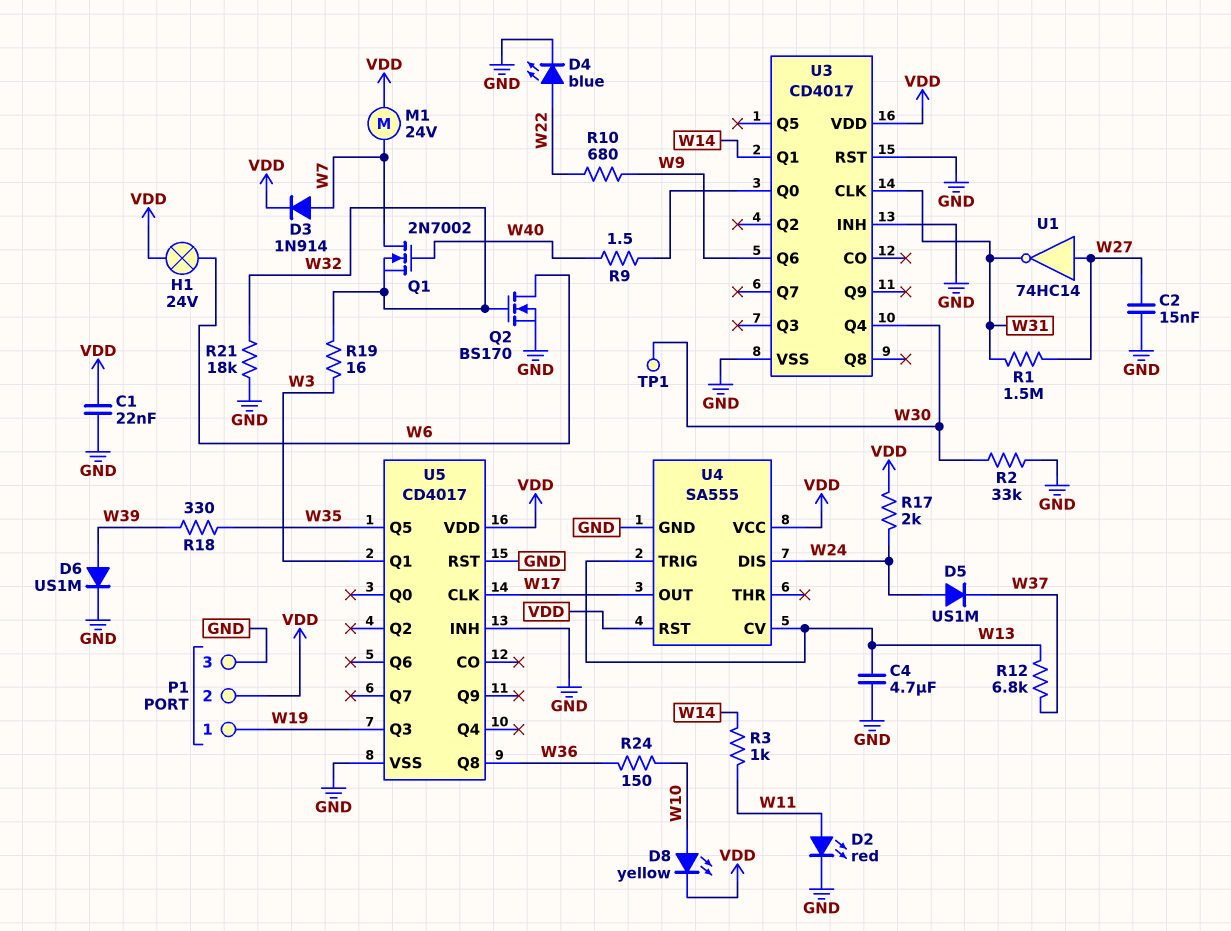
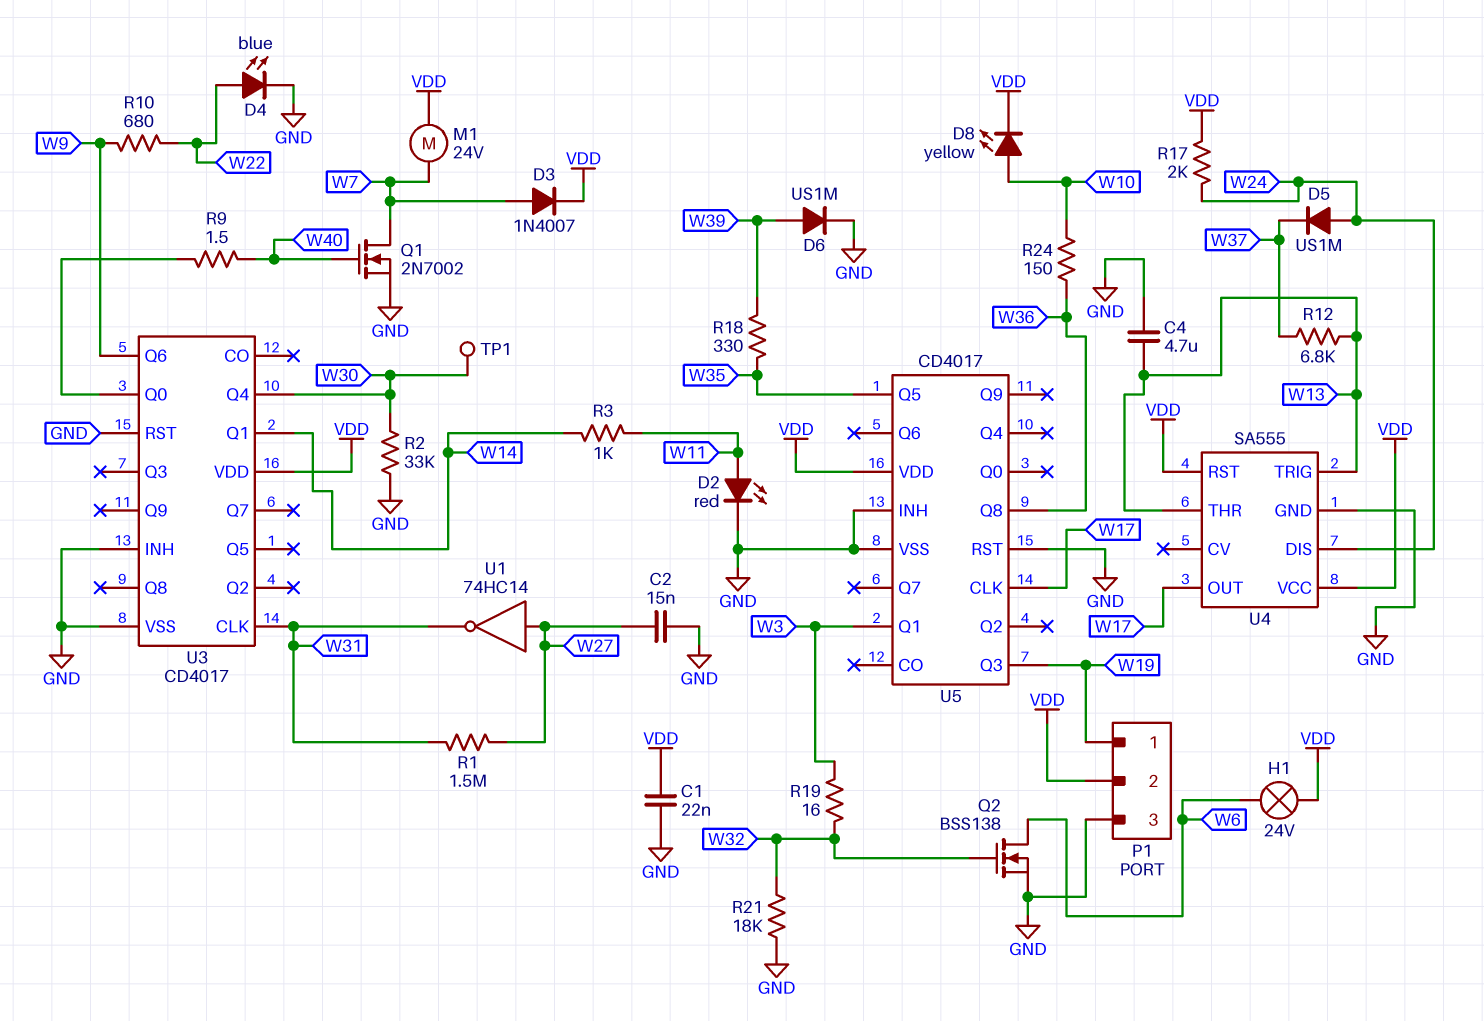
D3: diode 1N914 (A W7, K VDD) -> diode 1N4007 (A W7, K VDD)
Q1: NMOS 2N7002 (G W40, D W7, S W32) -> NMOS 2N7002 (G W40, D W7, S GND)
Q2: NMOS BS170 (G W32, D W6, S GND) -> NMOS BSS138 (G W32, D W6, S GND)
U4 pin CV: W13 -> none
U4 pin THR: none -> W13

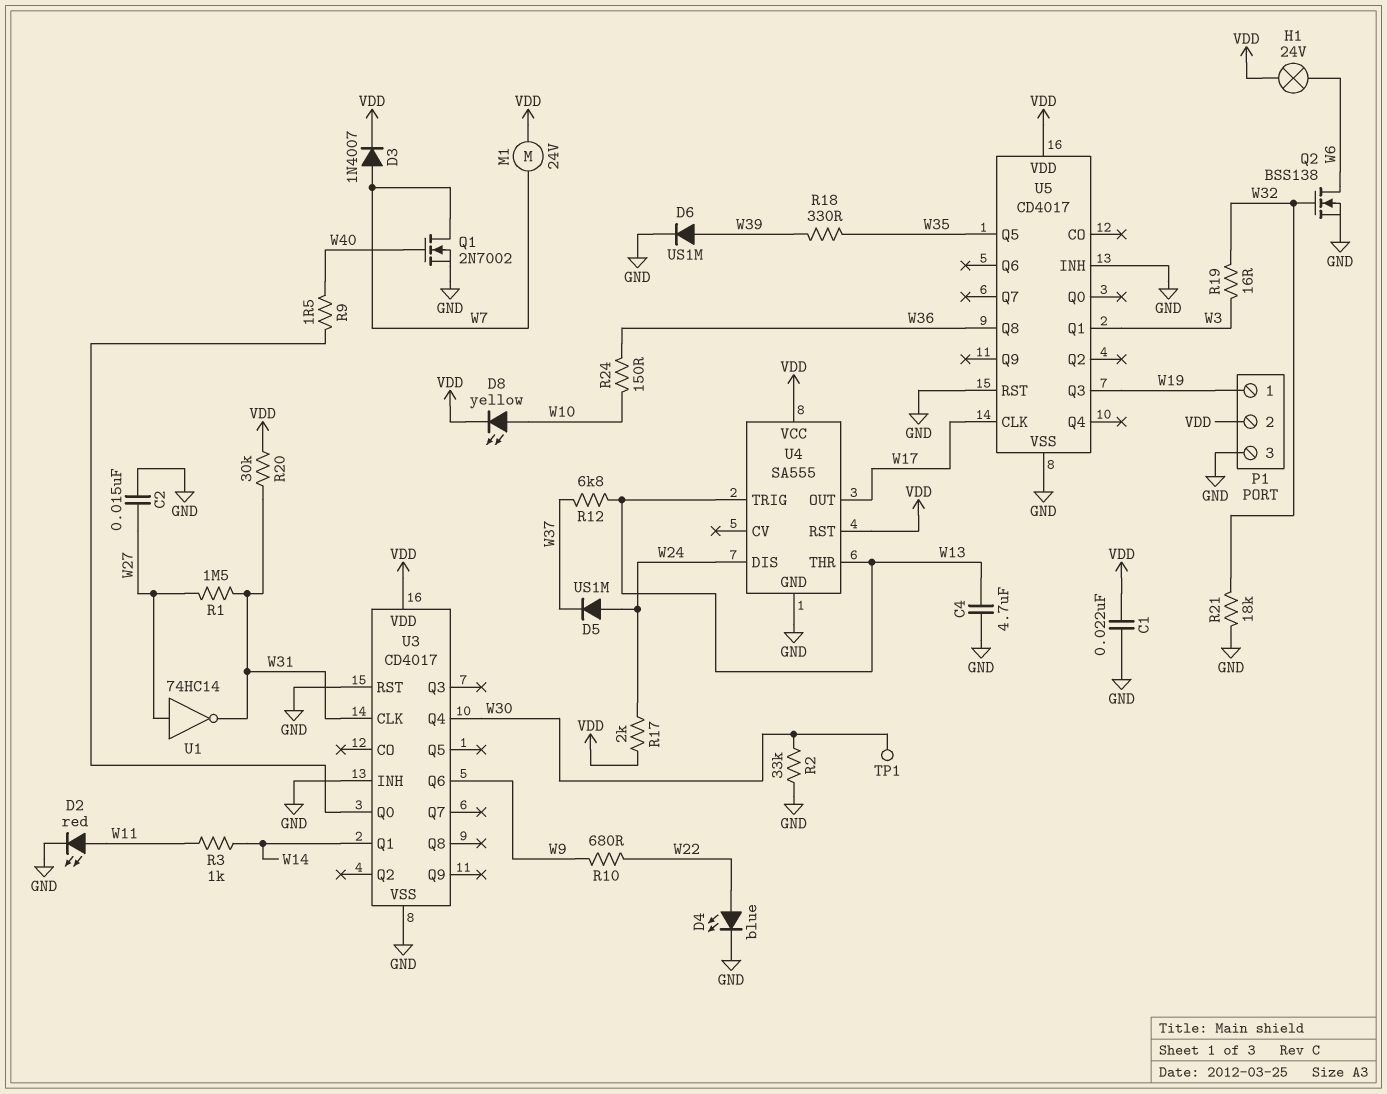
R20: none -> 30k (VDD, W31)

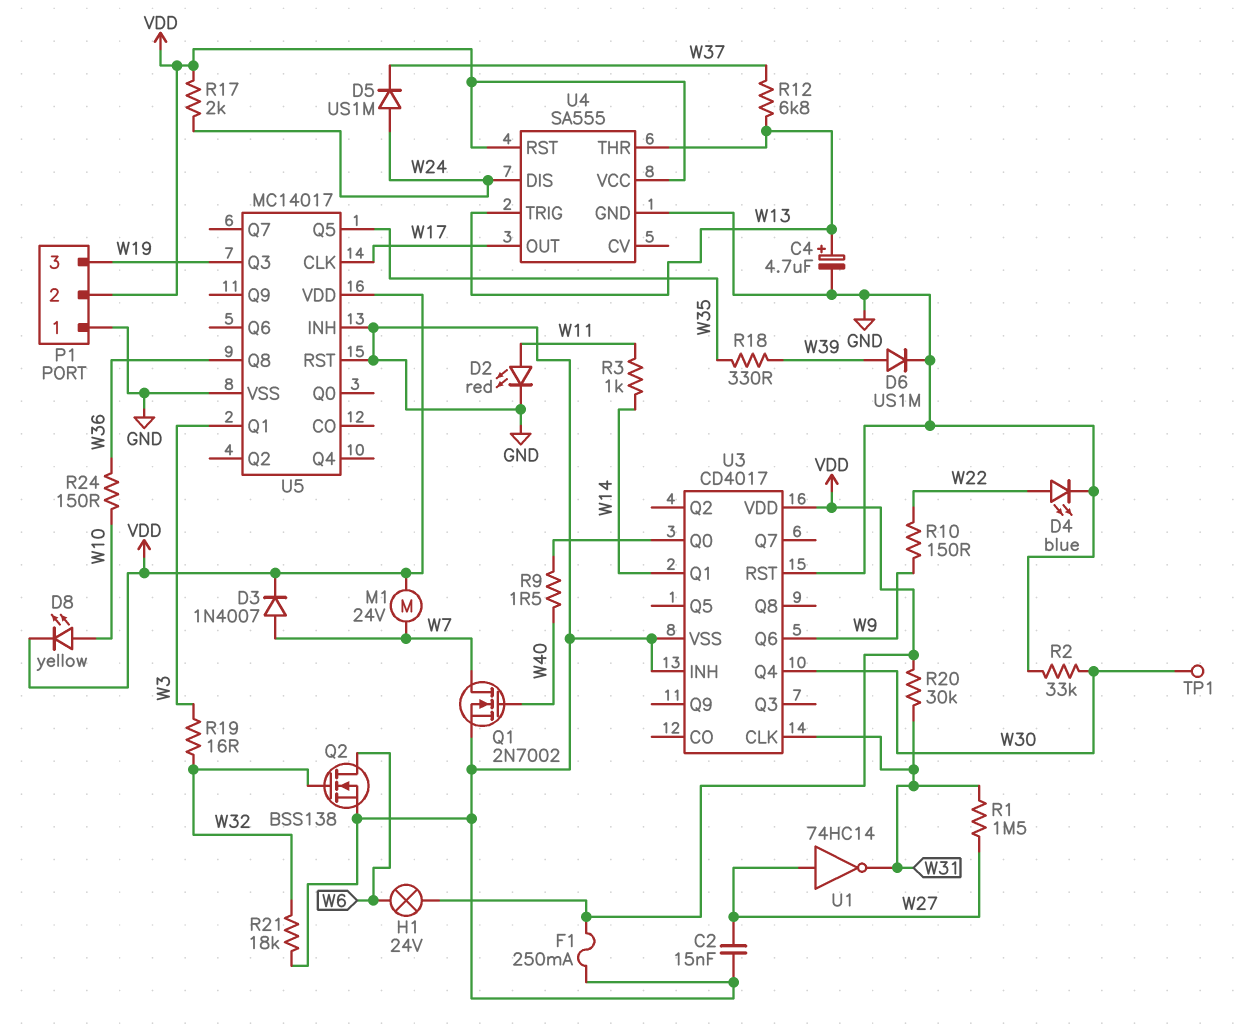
C1: 22nF (GND, VDD) -> none
C4: 4.7uF (GND, W13) -> 4.7uF (plus W13, minus GND)
F1: none -> 250mA (GND, VDD)
P1 pin 1: W19 -> GND
P1 pin 3: GND -> W19
R10: 680 (W9, W22) -> 150 (W9, W22)
U5: CD4017 -> MC14017

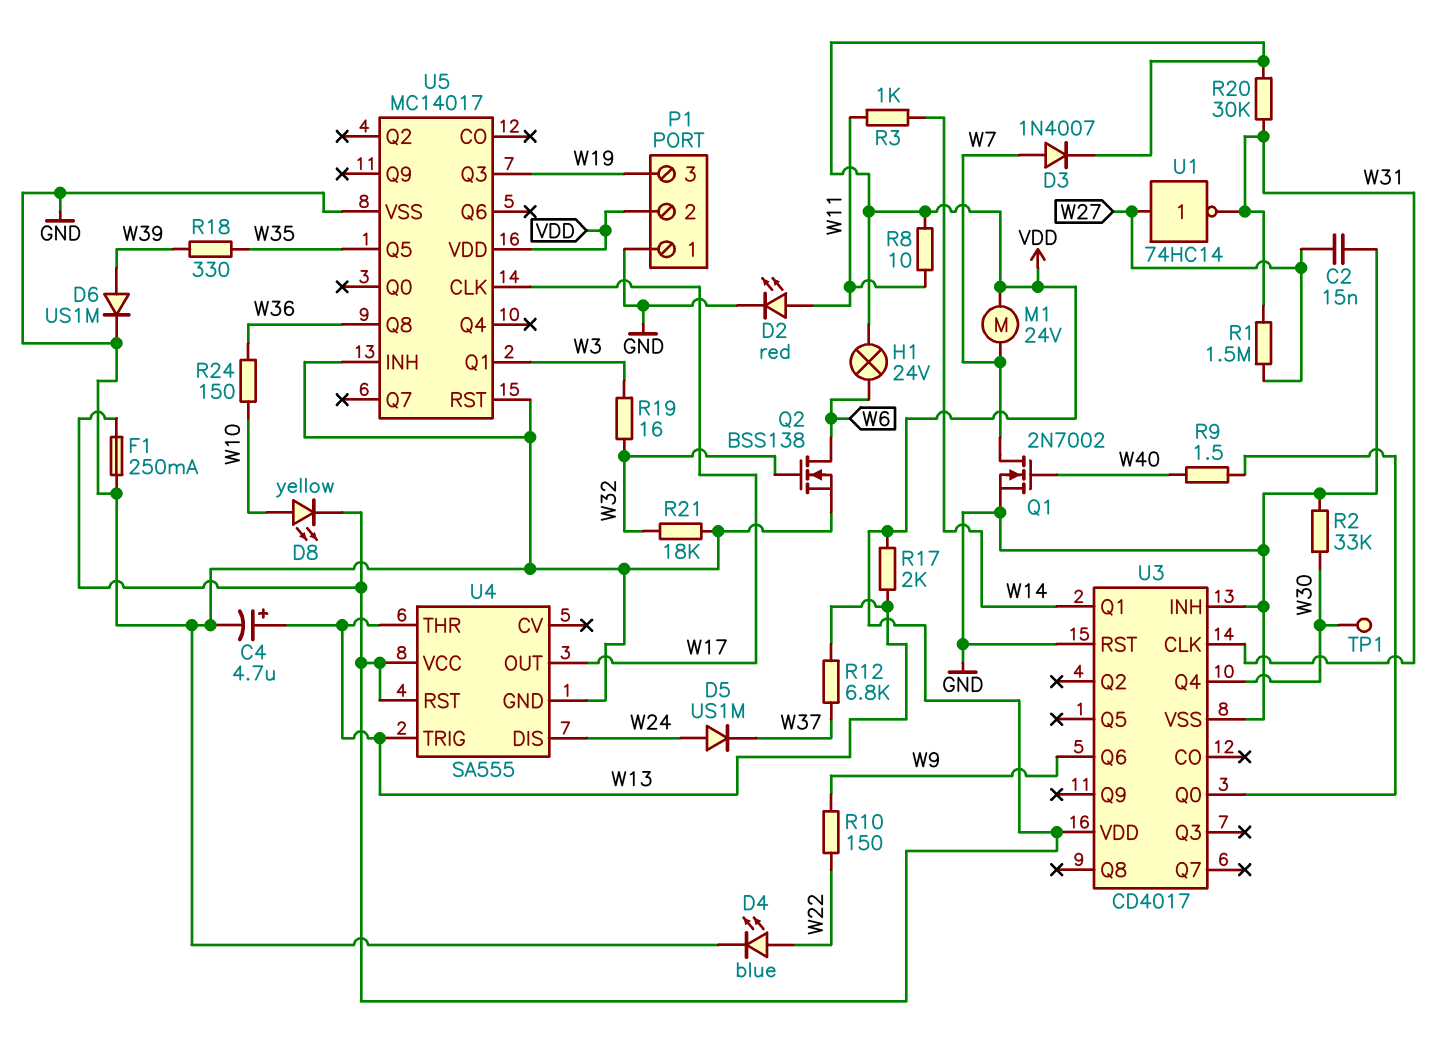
R8: none -> 10 (VDD, W11)
R17: 2k (VDD, W24) -> 2k (VDD, W13)

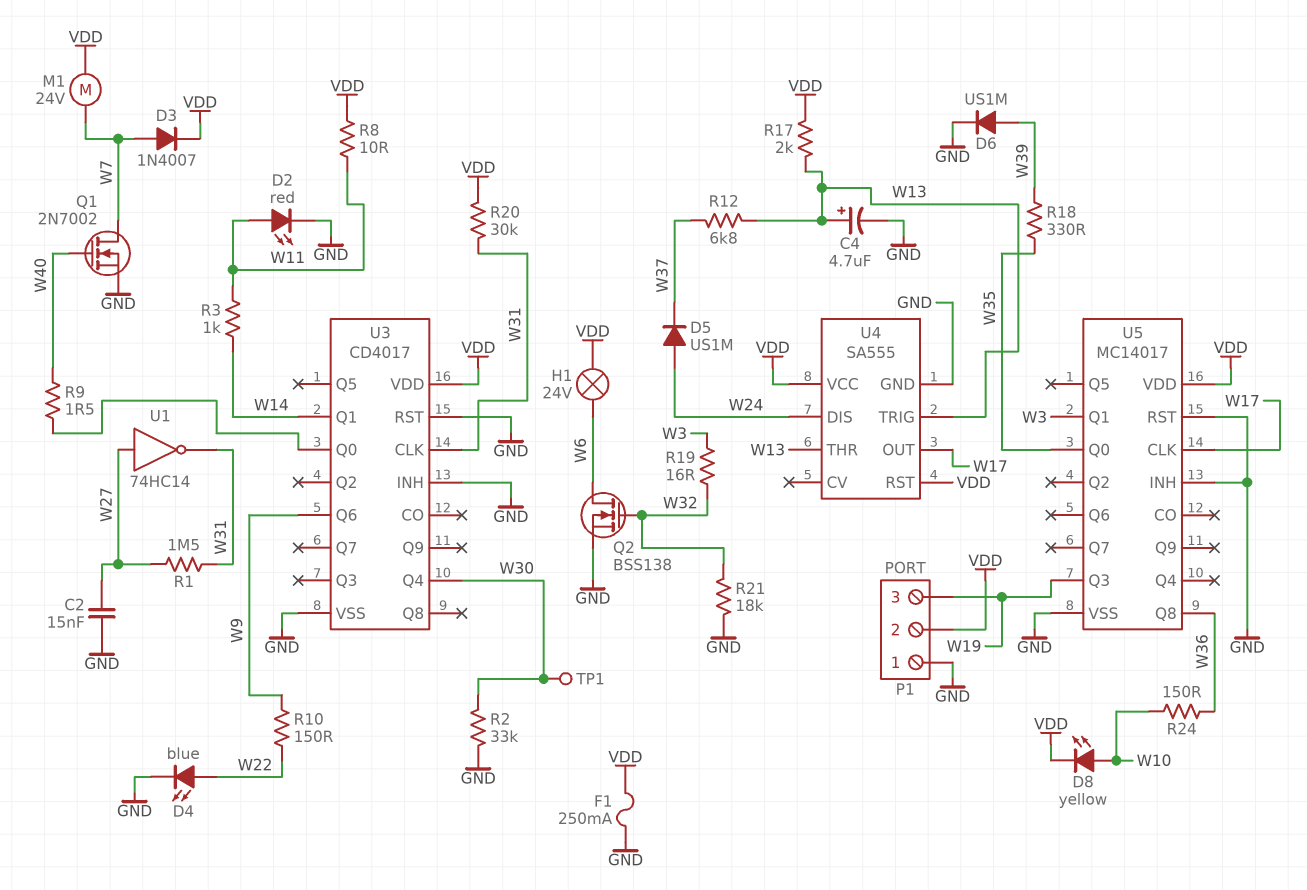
U5 pin Q0: none -> W35
U5 pin Q5: W35 -> none

